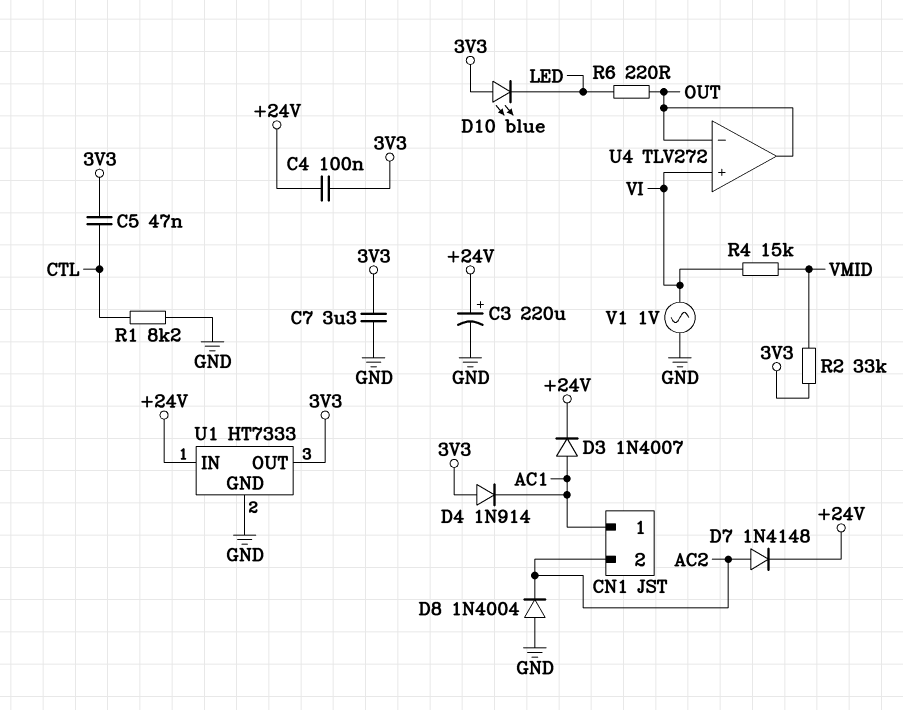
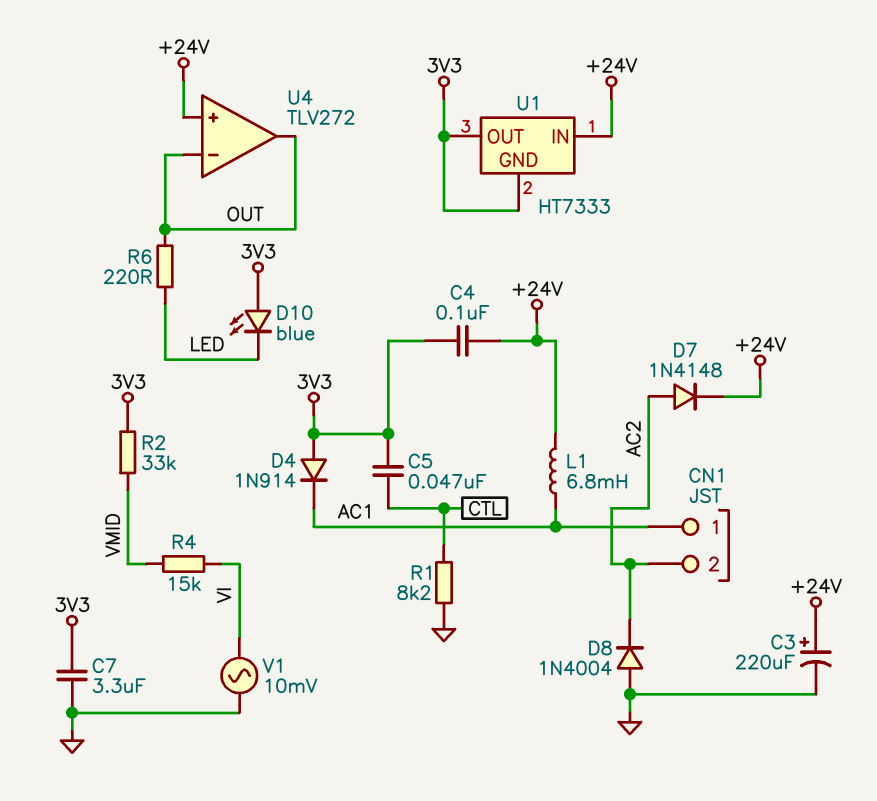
D3: diode 1N4007 (A AC1, K +24V) -> none
L1: none -> 6.8mH (+24V, AC1)
U1 pin GND: GND -> 3V3
U4 pin in+: VI -> +24V
V1: AC 1V (GND, VI) -> AC 10mV (GND, VI)

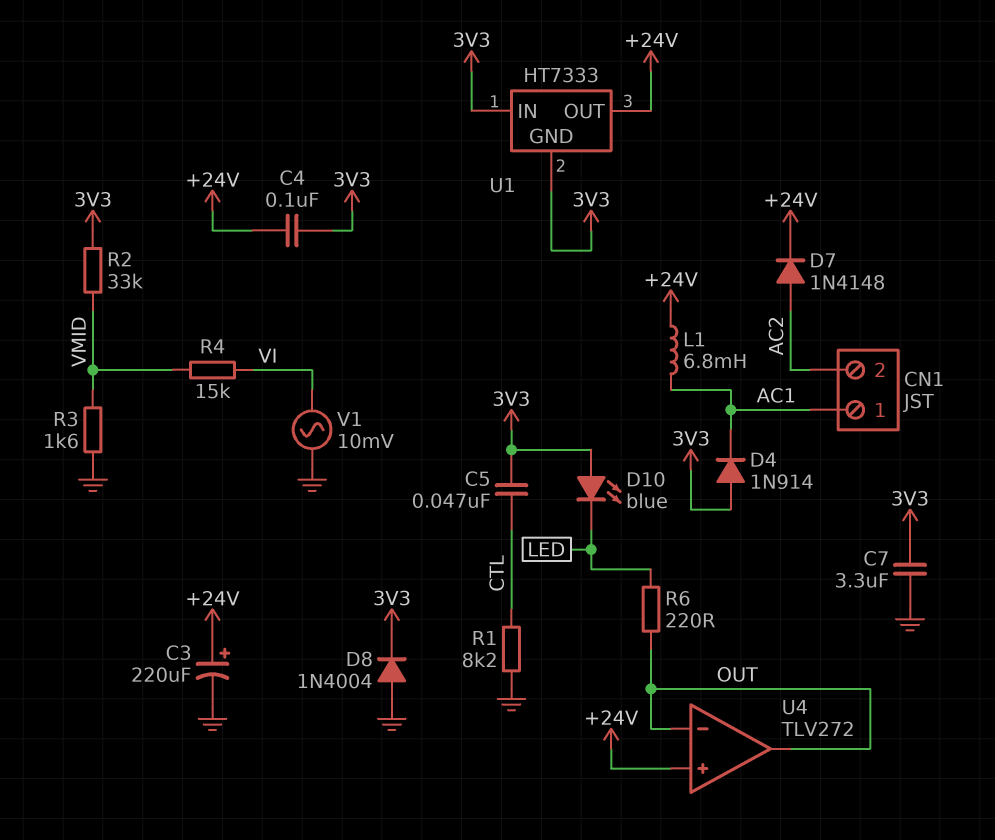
D8: diode 1N4004 (A GND, K AC2) -> diode 1N4004 (A GND, K 3V3)
R3: none -> 1.6k (GND, VMID)
U1 pin IN: +24V -> 3V3
U1 pin OUT: 3V3 -> +24V

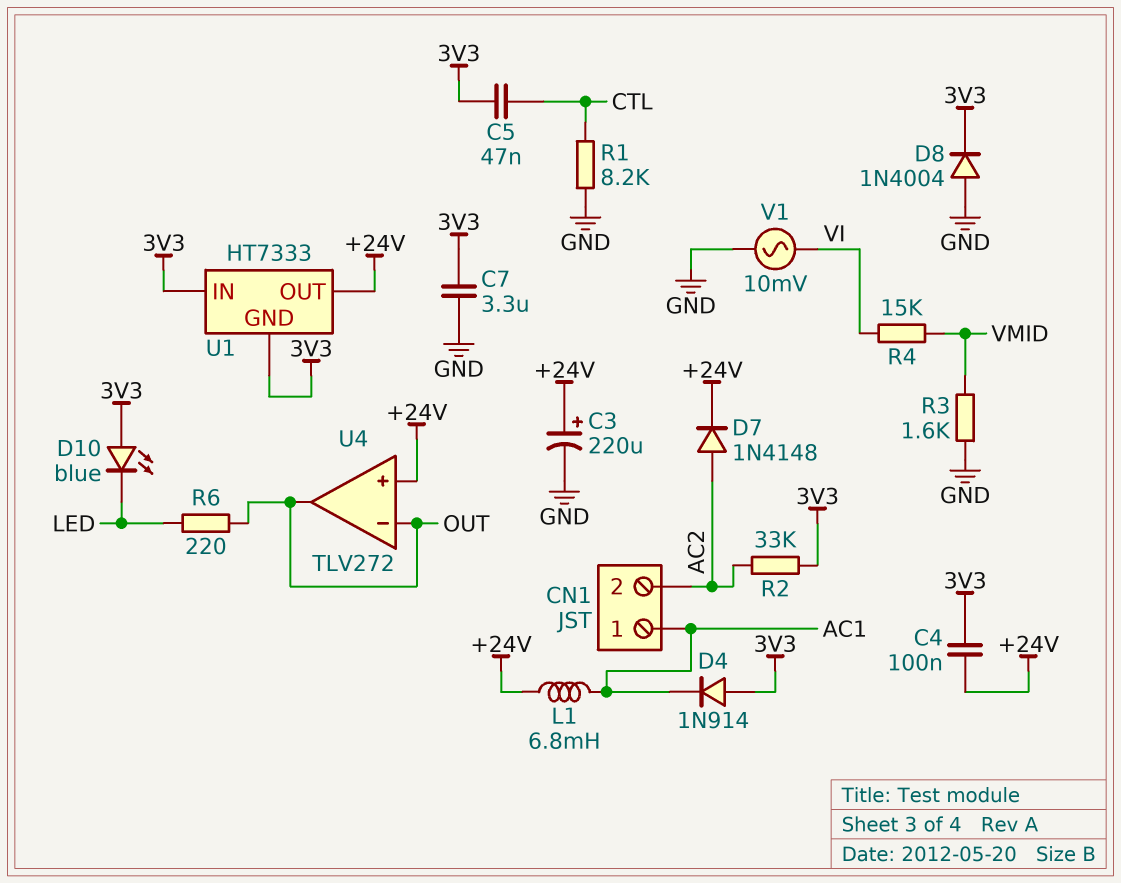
R2: 33k (3V3, VMID) -> 33k (3V3, AC2)

